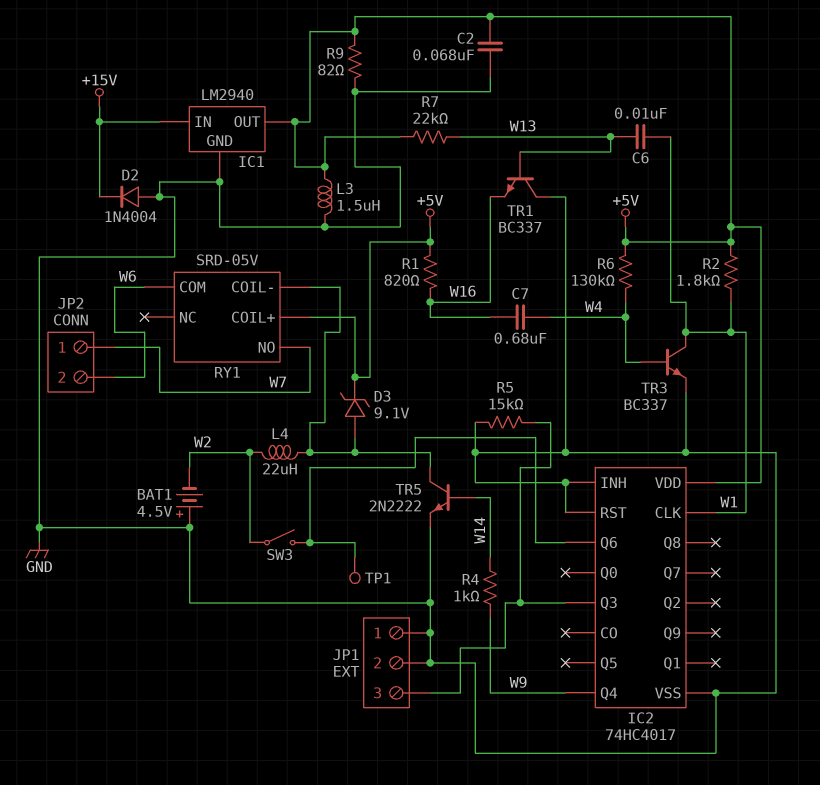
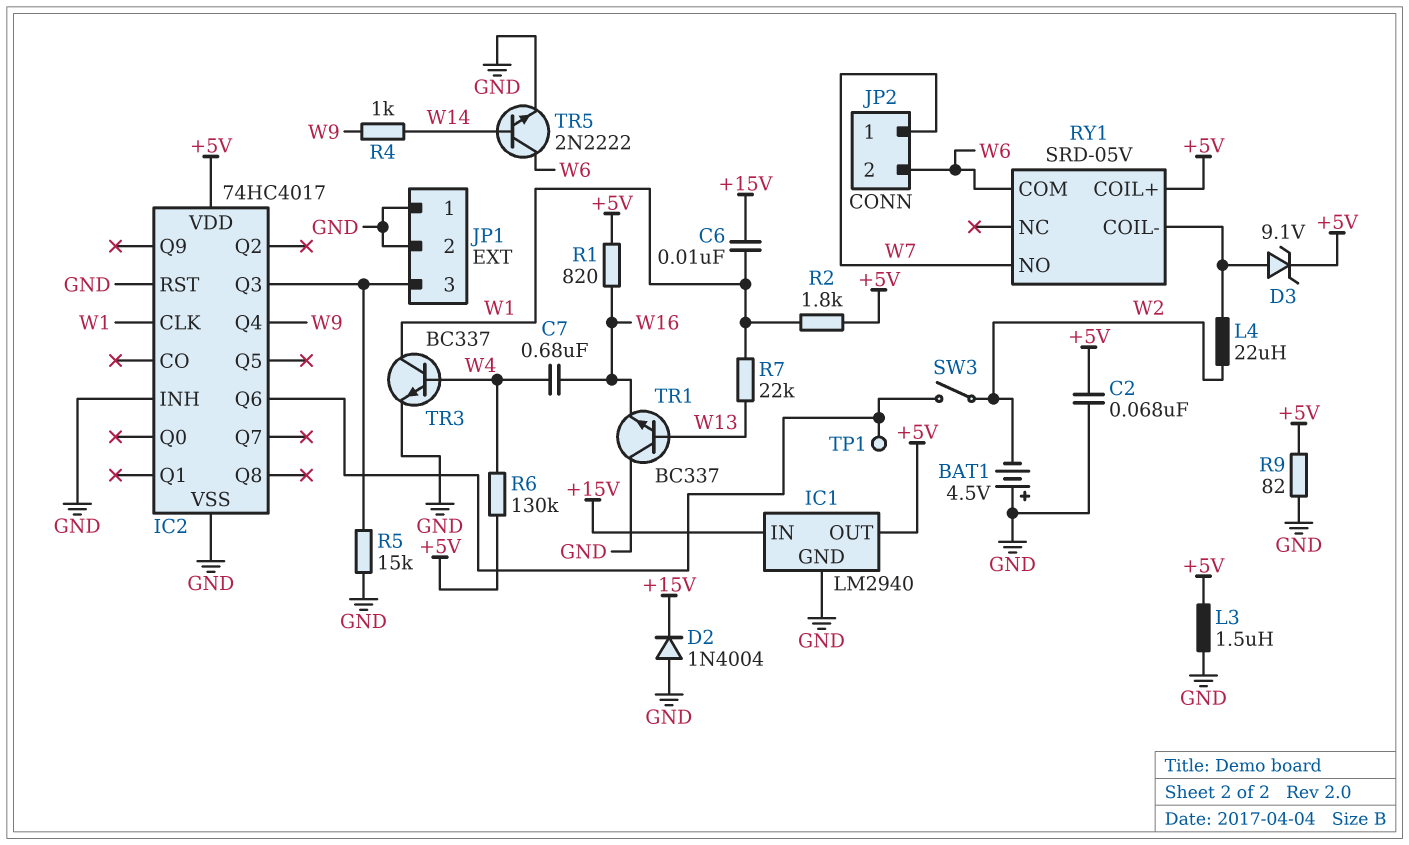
C6: 10nF (W1, W13) -> 10nF (+15V, W1)
R7: 22k (+5V, W13) -> 22k (W1, W13)
TR5: NPN 2N2222 (B W14, C RY1/COIL-, E GND) -> NPN 2N2222 (B W14, C W6, E GND)

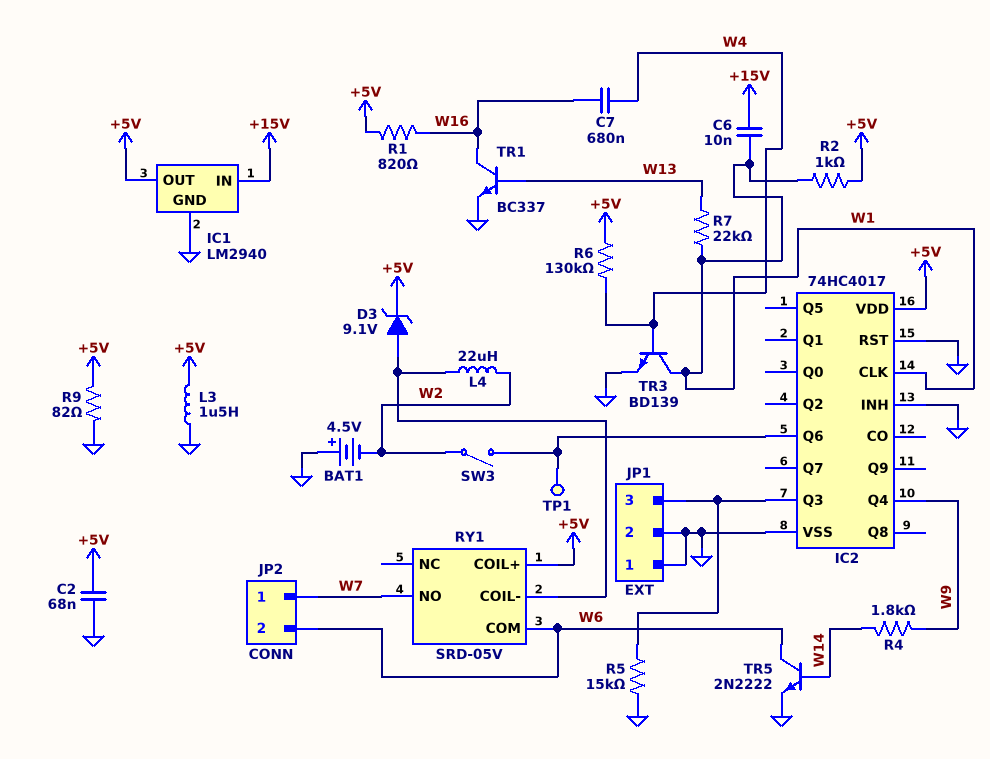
D2: diode 1N4004 (A GND, K +15V) -> none
R2: 1.8k (+5V, W1) -> 1k (+5V, W1)
R4: 1k (W9, W14) -> 1.8k (W9, W14)
TR1: NPN BC337 (B W13, C GND, E W16) -> NPN BC337 (B W13, C W16, E GND)
TR3: NPN BC337 (B W4, C W1, E GND) -> NPN BD139 (B W4, C W1, E GND)

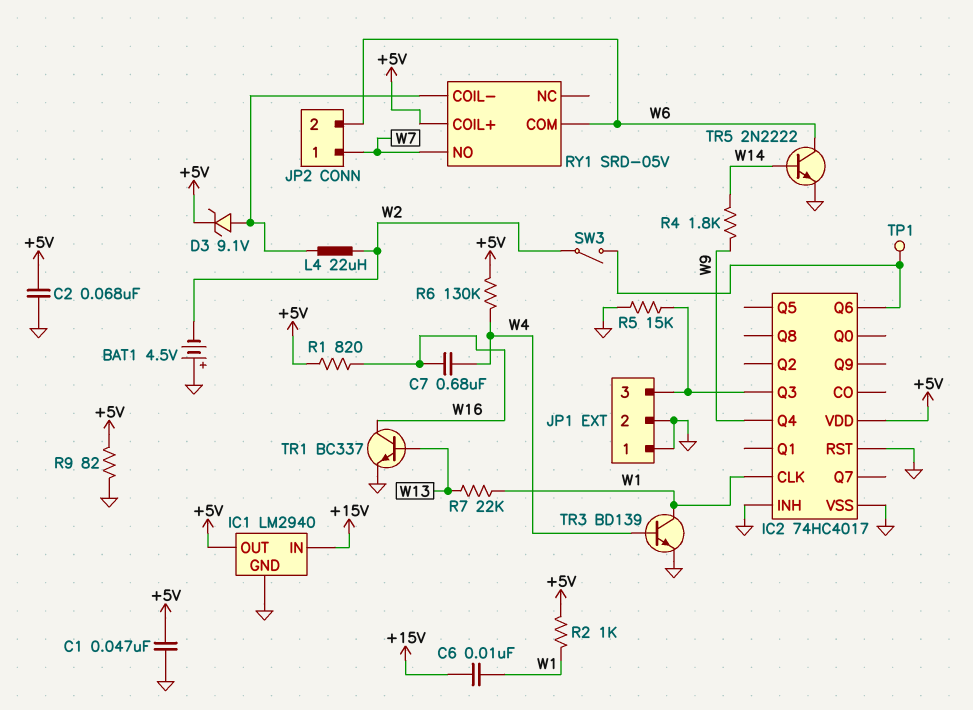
C1: none -> 47nF (+5V, GND)
L3: 1.5uH (+5V, GND) -> none

